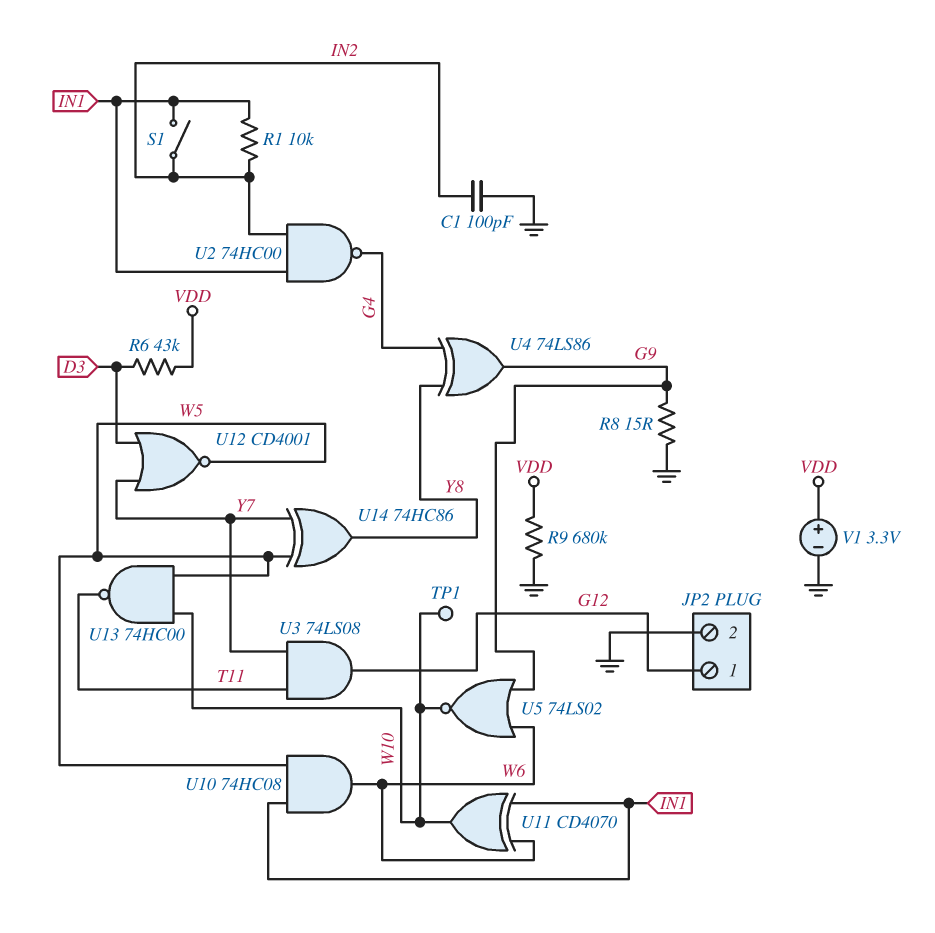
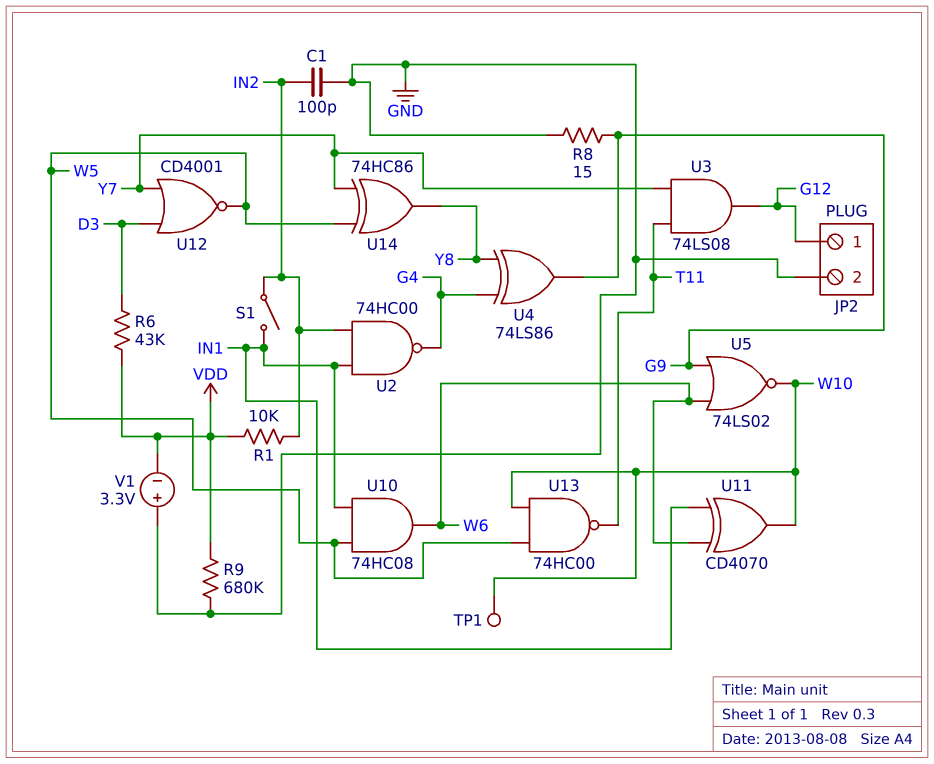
R1: 10k (IN1, IN2) -> 10k (IN2, VDD)
V1: 3.3V (plus VDD, minus GND) -> 3.3V (plus GND, minus VDD)

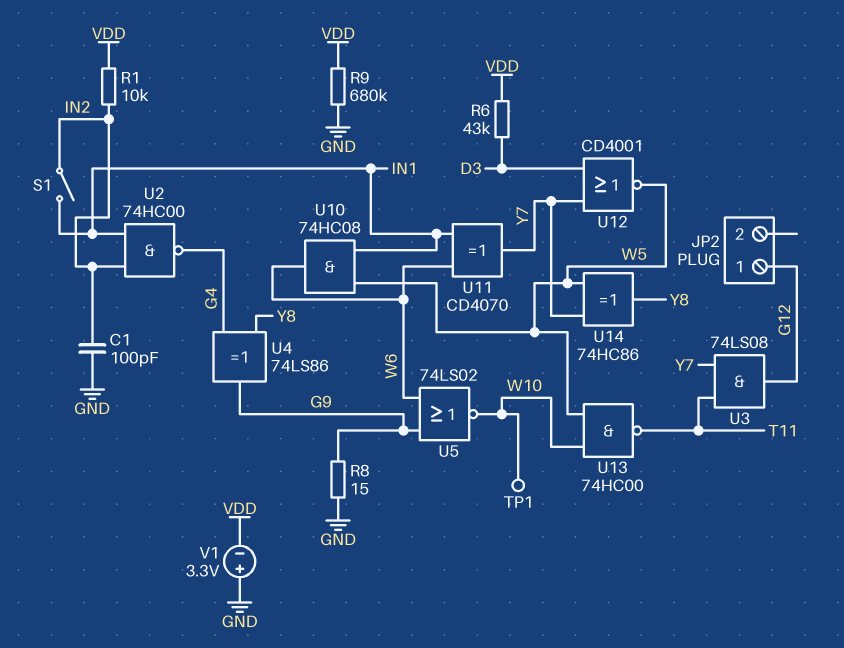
JP2 pin 2: GND -> none
U11: XOR CD4070 (in IN1, in W6, out W10) -> XOR CD4070 (in IN1, in W6, out Y7)

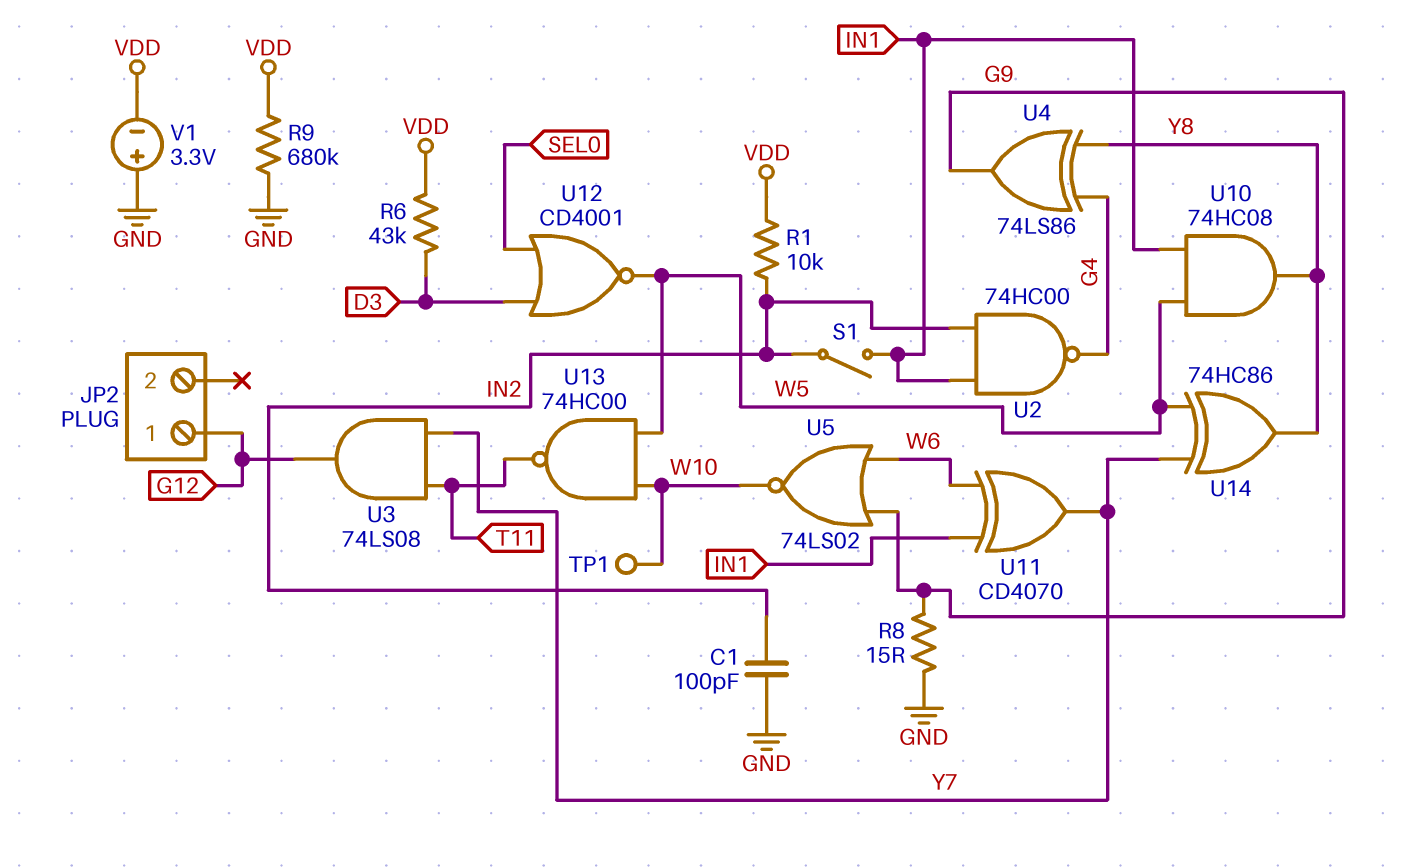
U10: AND 74HC08 (in IN1, in W5, out W6) -> AND 74HC08 (in IN1, in W5, out Y8)
U12: NOR CD4001 (in D3, in Y7, out W5) -> NOR CD4001 (in D3, in SEL0, out W5)

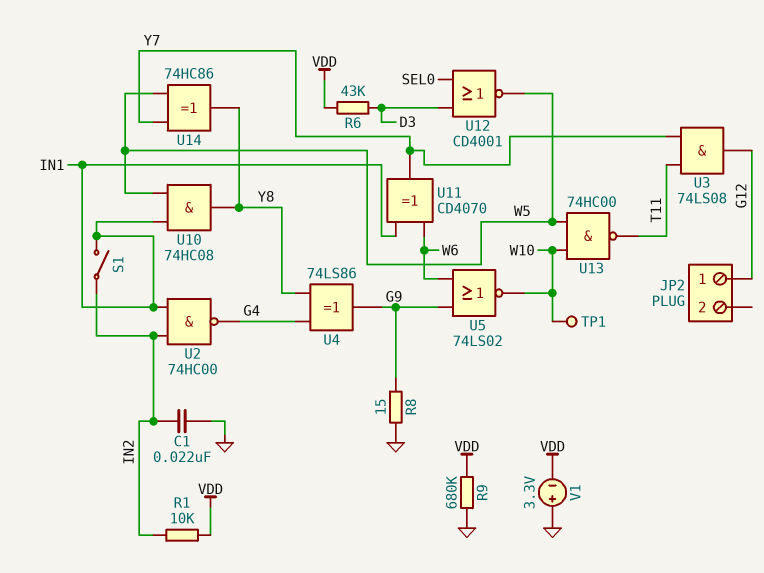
C1: 100pF (GND, IN2) -> 22nF (GND, IN2)

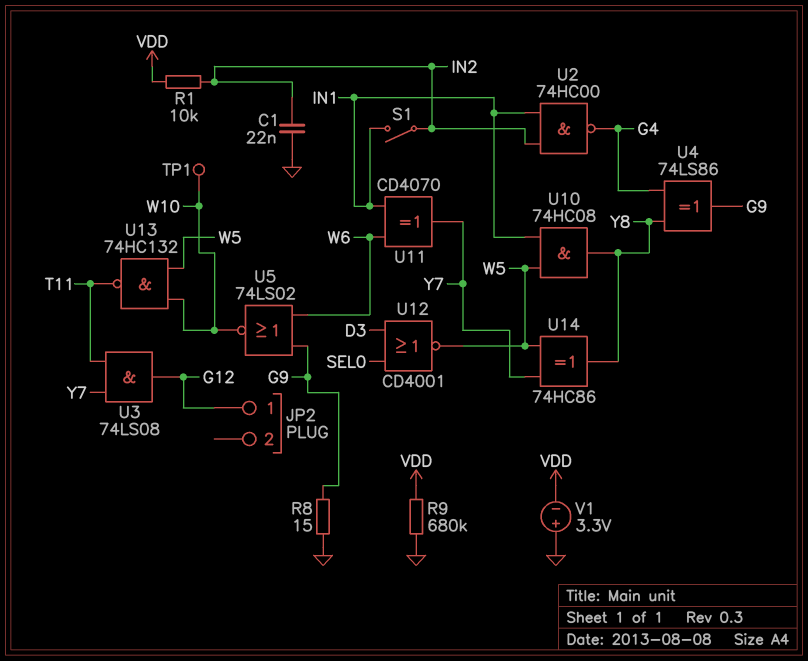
R6: 43k (D3, VDD) -> none
U13: NAND 74HC00 (in W5, in W10, out T11) -> NAND 74HC132 (in W5, in W10, out T11)

